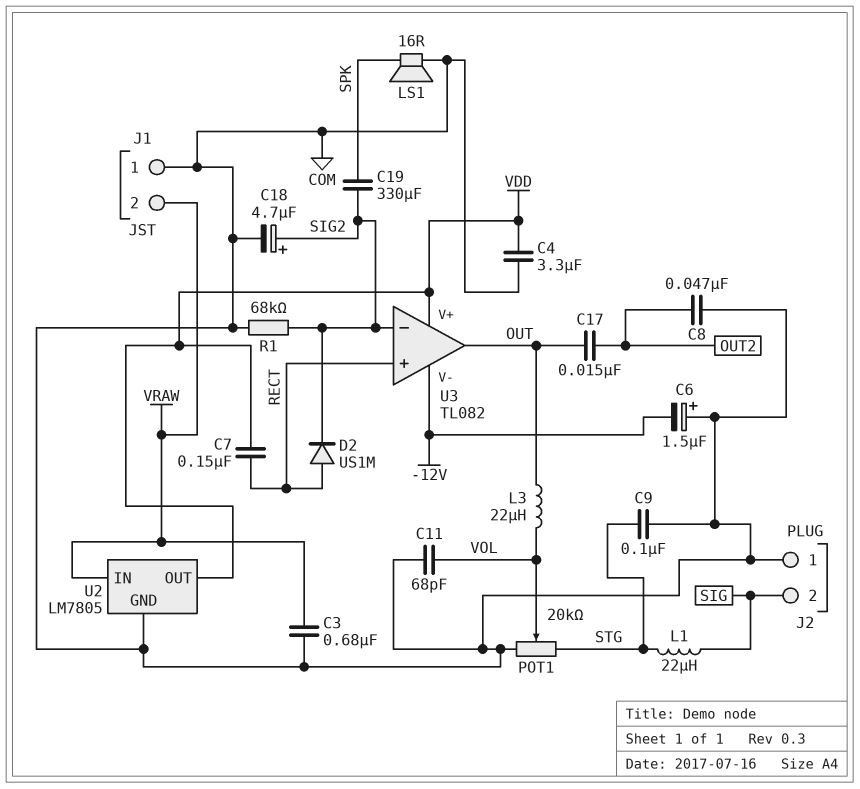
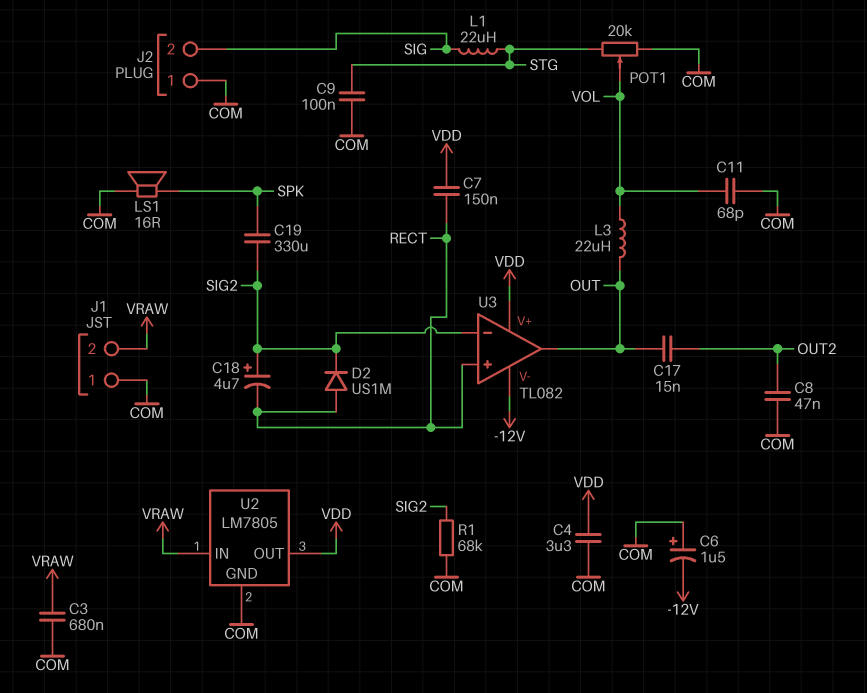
C18: 4.7uF (plus SIG2, minus COM) -> 4.7uF (plus SIG2, minus RECT)

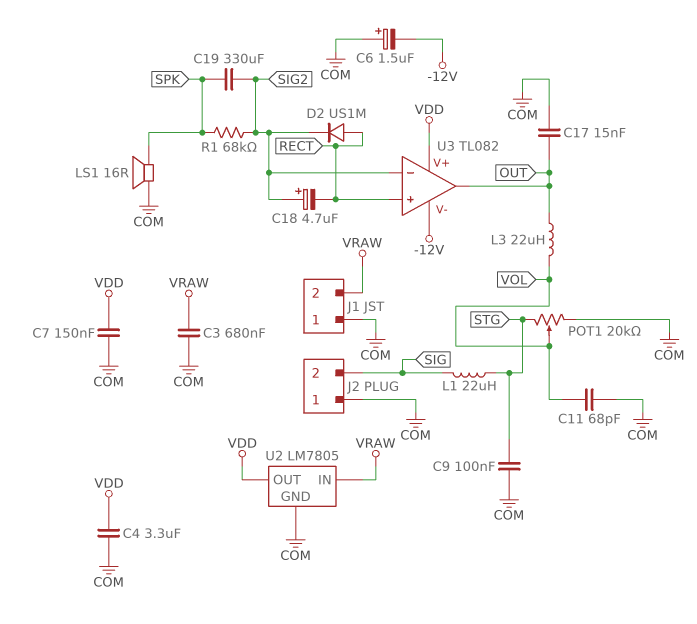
C7: 150nF (RECT, VDD) -> 150nF (COM, VDD)
C8: 47nF (COM, OUT2) -> none
C17: 15nF (OUT, OUT2) -> 15nF (COM, OUT)
R1: 68k (COM, SIG2) -> 68k (SIG2, SPK)

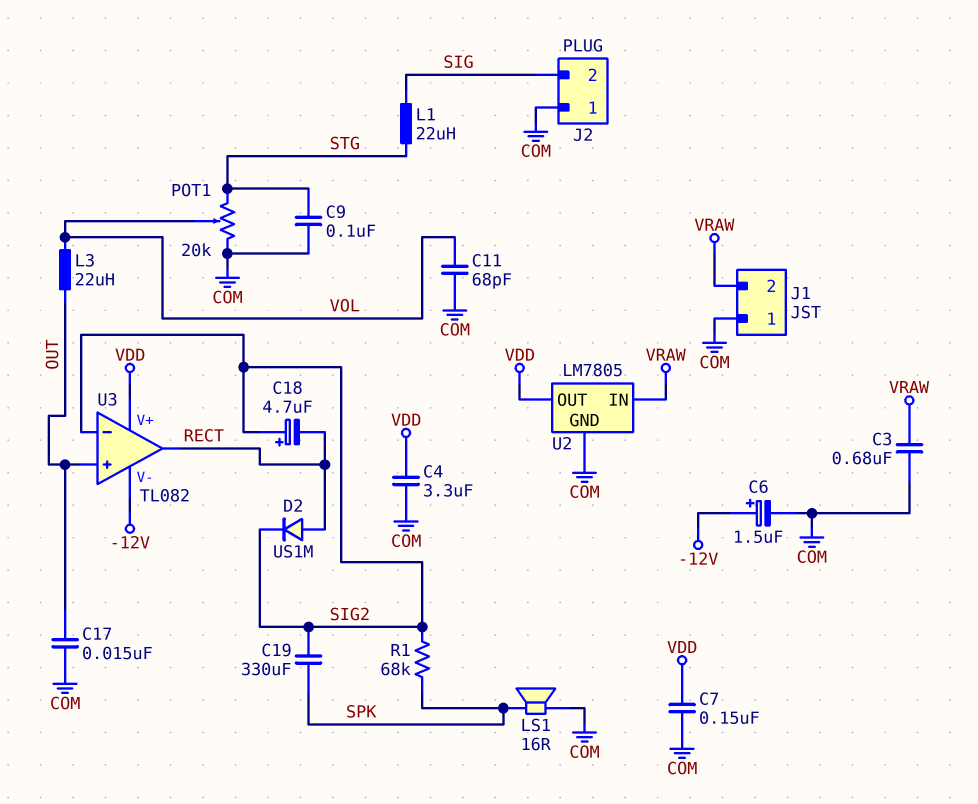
C6: 1.5uF (plus COM, minus -12V) -> 1.5uF (plus -12V, minus COM)
U3 pin in+: RECT -> OUT
U3 pin out: OUT -> RECT

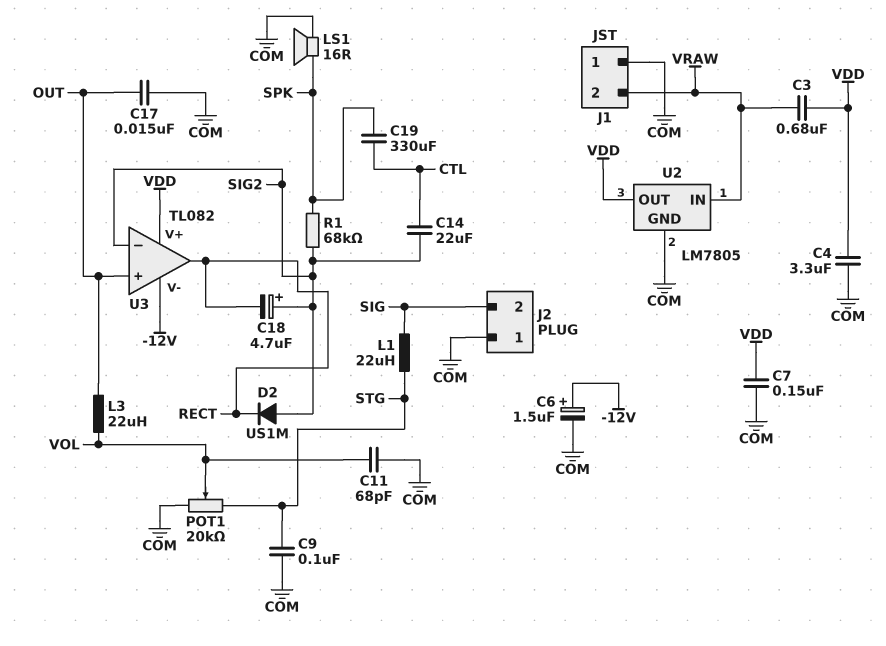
C3: 680nF (COM, VRAW) -> 680nF (VDD, VRAW)
C14: none -> 22uF (CTL, SIG2)
C19: 330uF (SIG2, SPK) -> 330uF (CTL, SPK)
D2: diode US1M (A RECT, K SIG2) -> diode US1M (A SIG2, K RECT)

